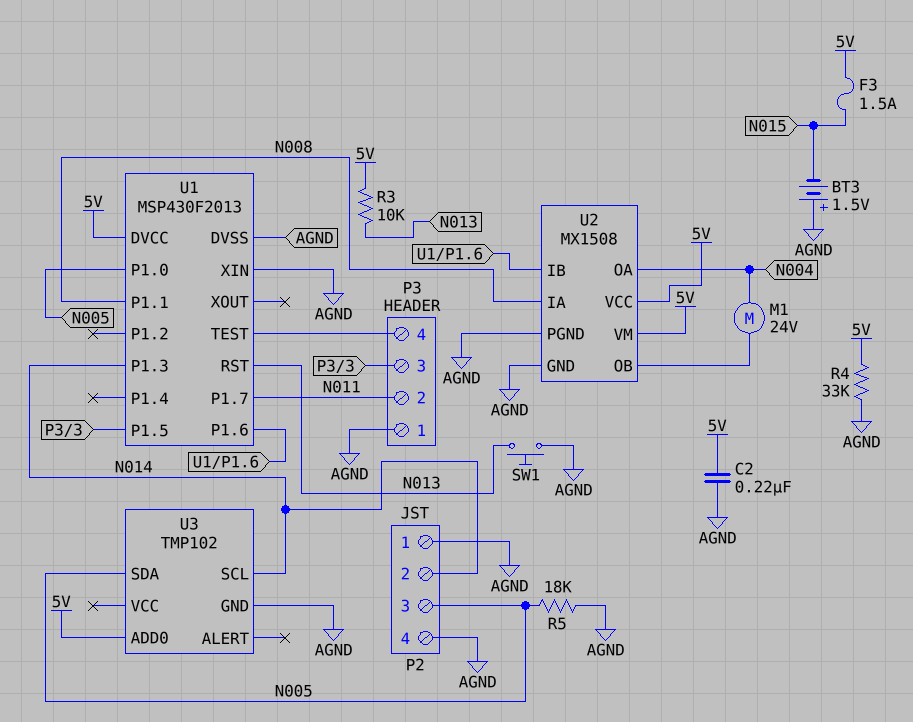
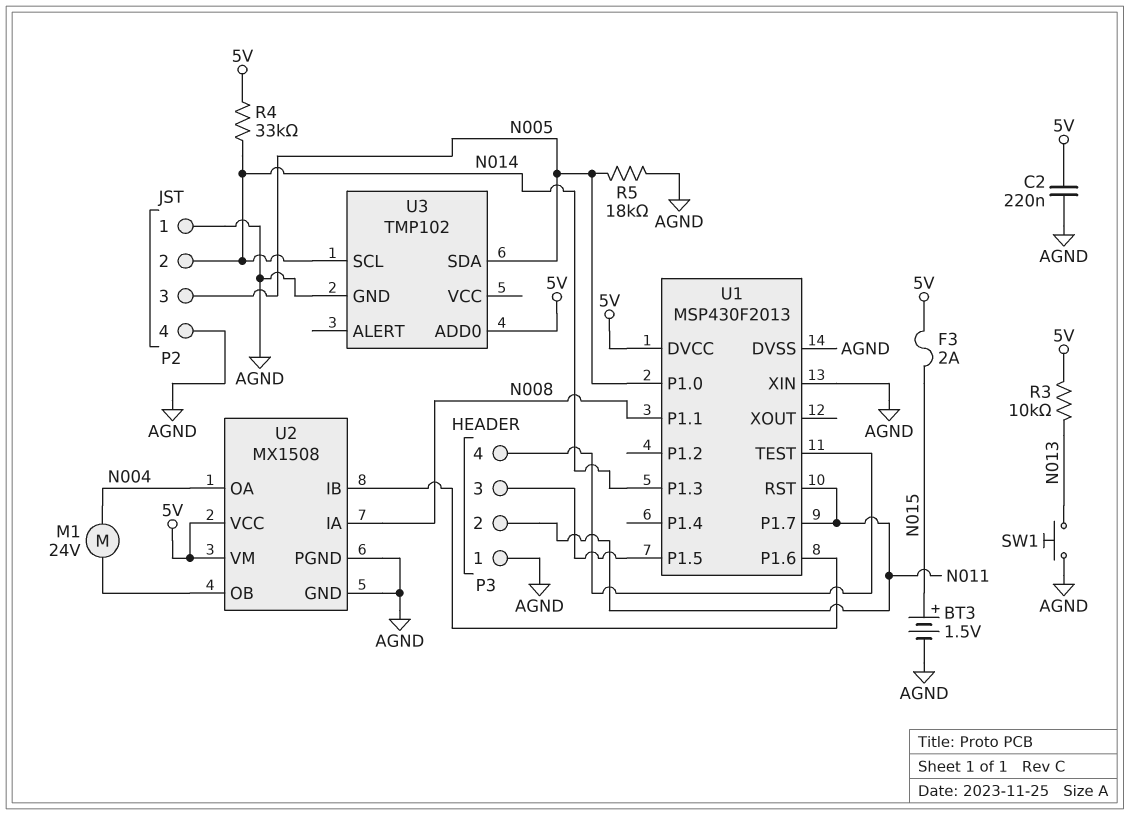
BT3: 1.5V (plus AGND, minus N015) -> 1.5V (plus N015, minus AGND)
F3: 1.5A (5V, N015) -> 2A (5V, N015)
R4: 33k (5V, AGND) -> 33k (5V, N014)
U1 pin RST: N013 -> N011

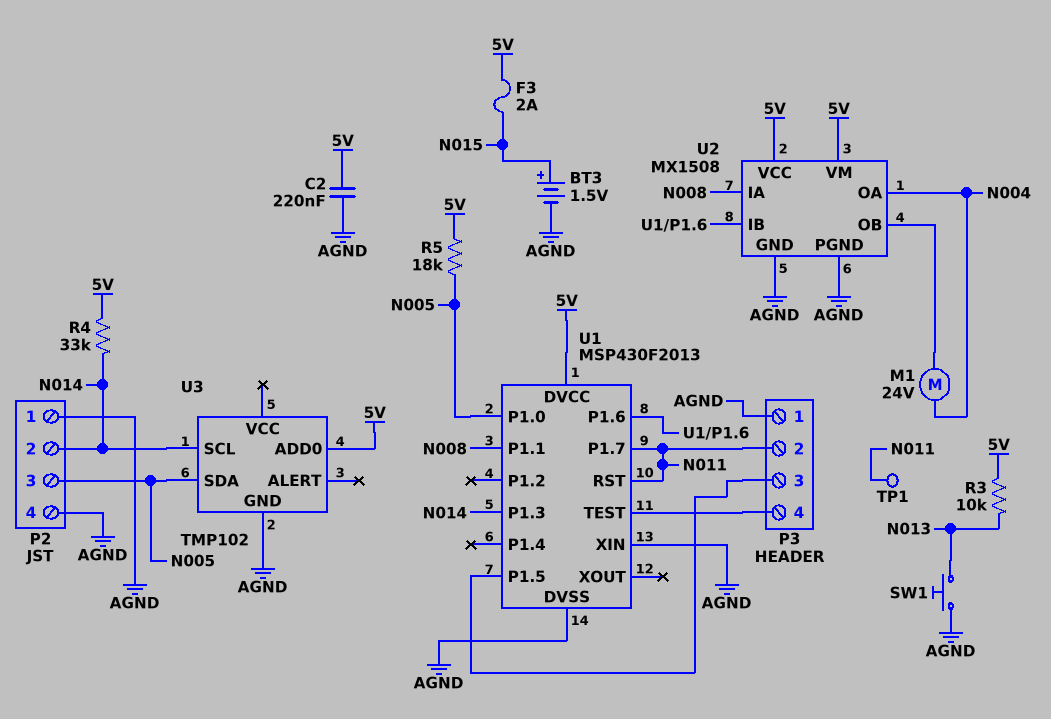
R5: 18k (AGND, N005) -> 18k (5V, N005)
TP1: none -> test point (N011)

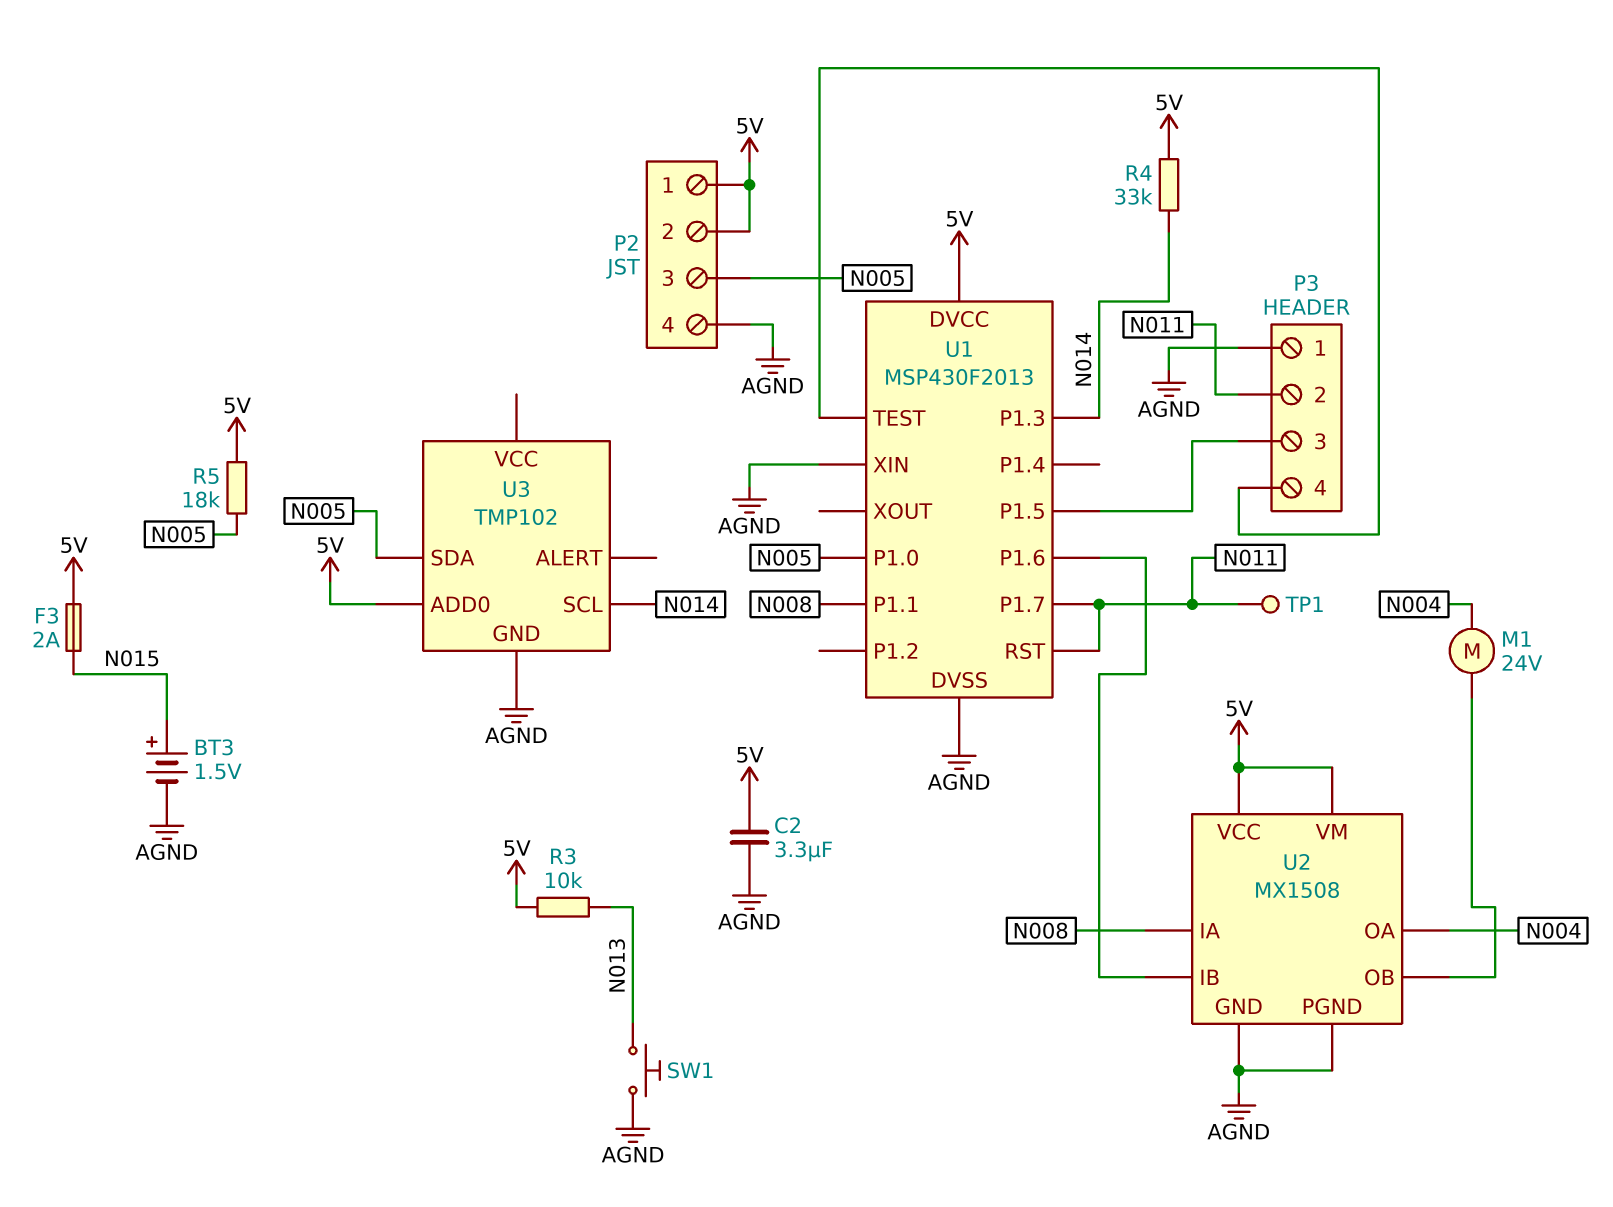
C2: 220nF (5V, AGND) -> 3.3uF (5V, AGND)
P2 pin 1: AGND -> 5V
P2 pin 2: N014 -> 5V

